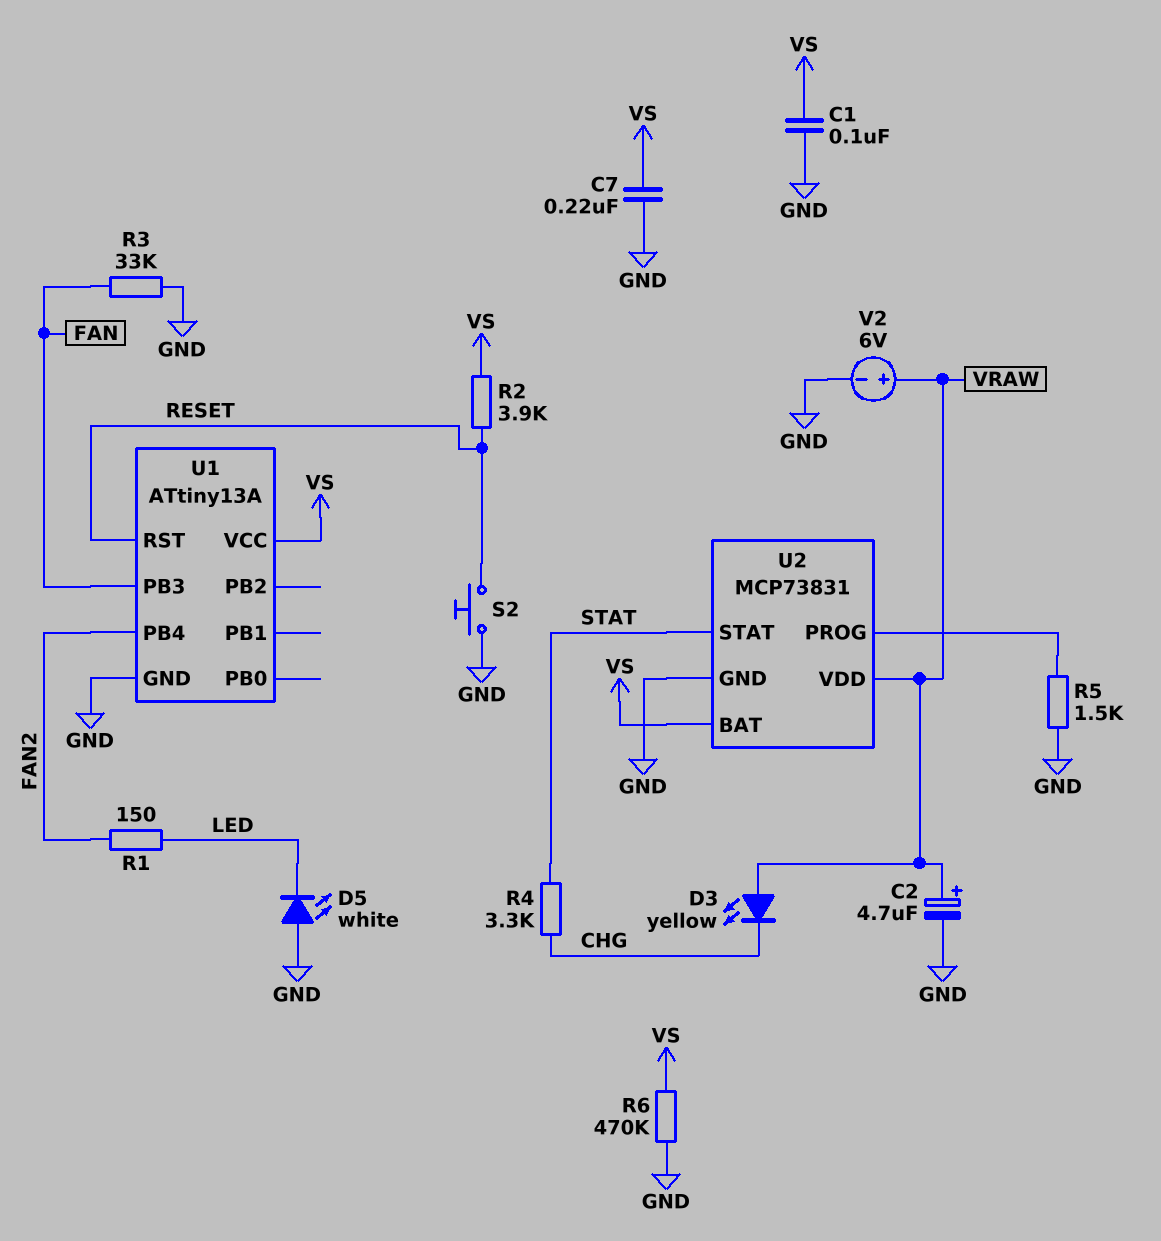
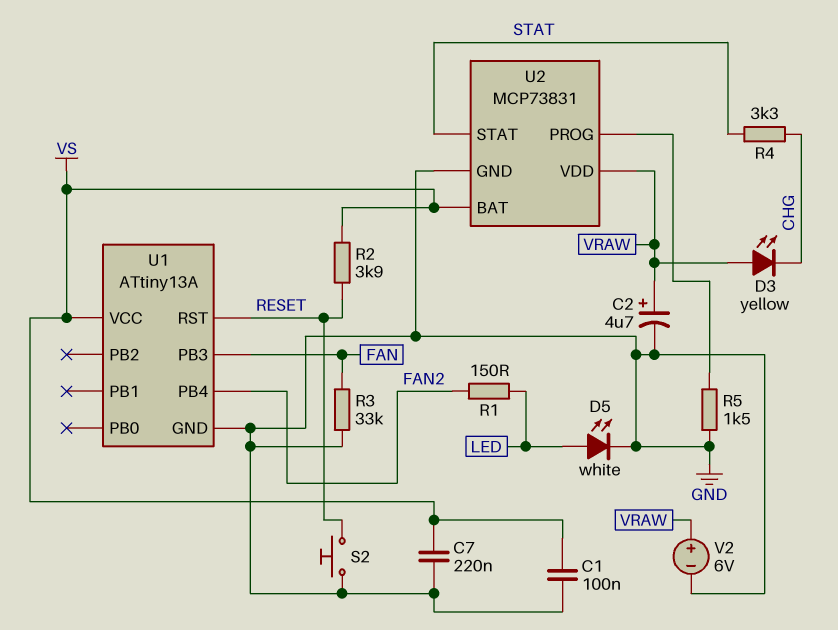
D5: LED white (A GND, K LED) -> LED white (A LED, K GND)
R6: 470k (GND, VS) -> none

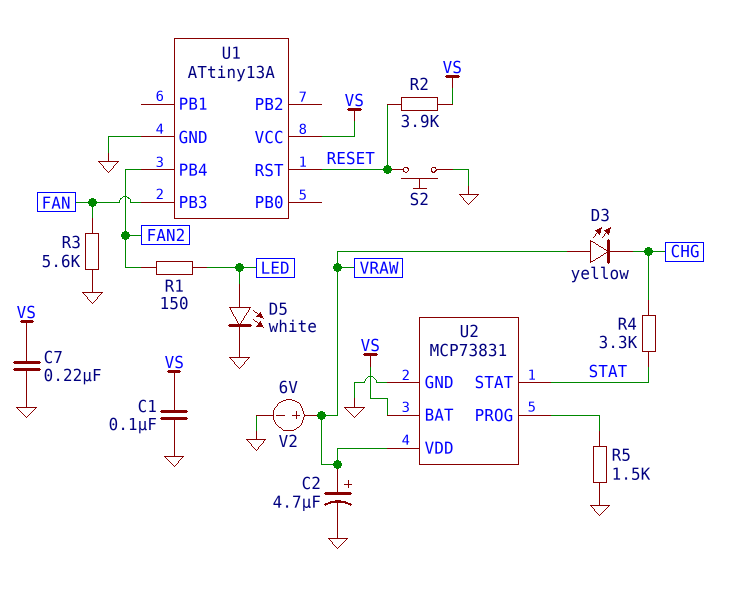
R3: 33k (FAN, GND) -> 5.6k (FAN, GND)

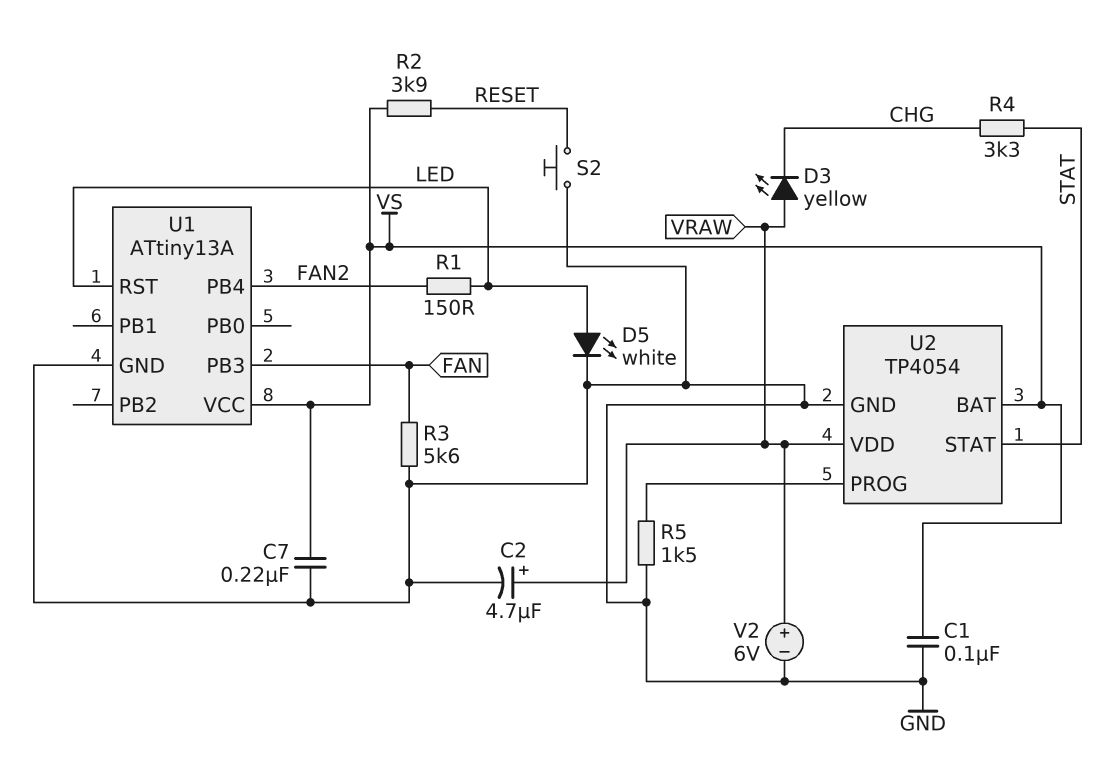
U1 pin RST: RESET -> LED
U2: MCP73831 -> TP4054

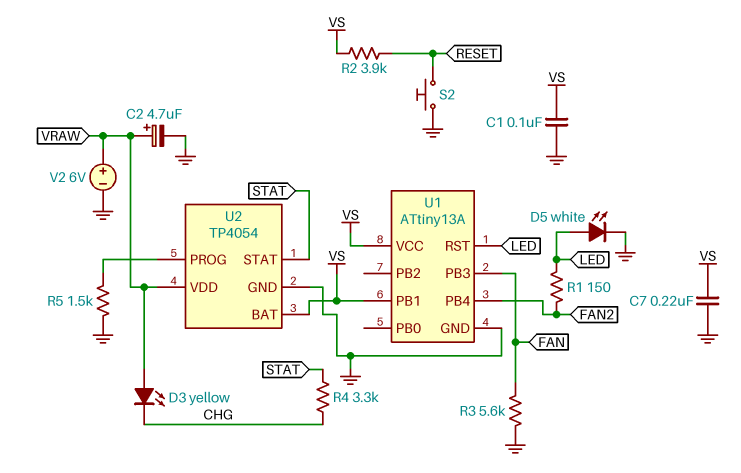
U1 pin PB1: none -> VS

